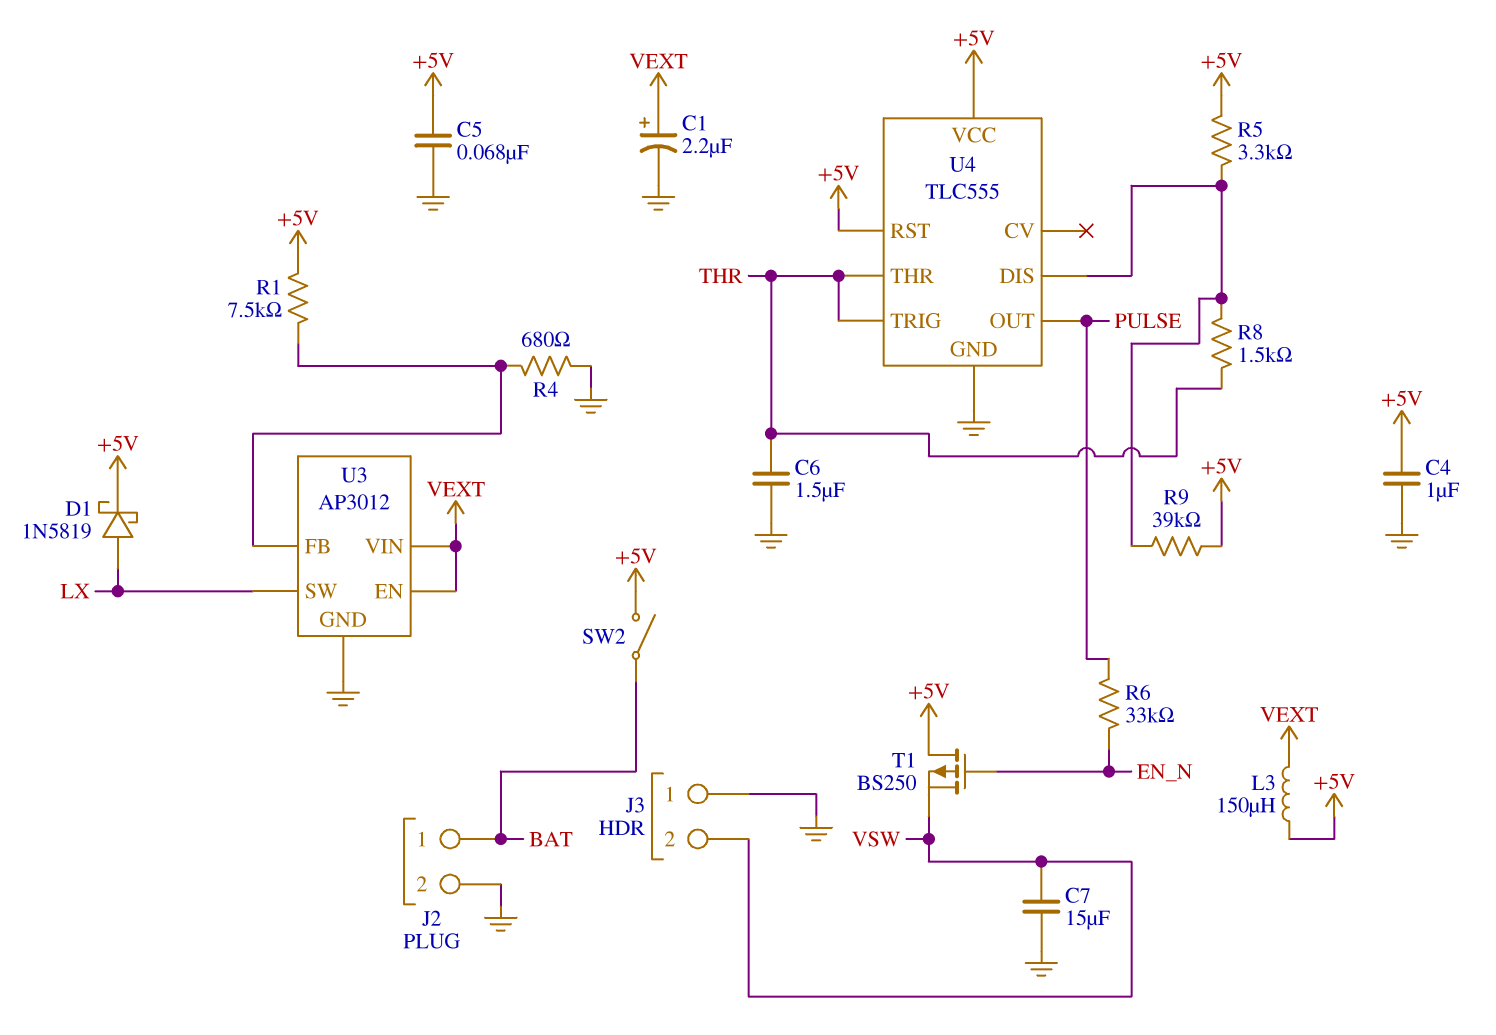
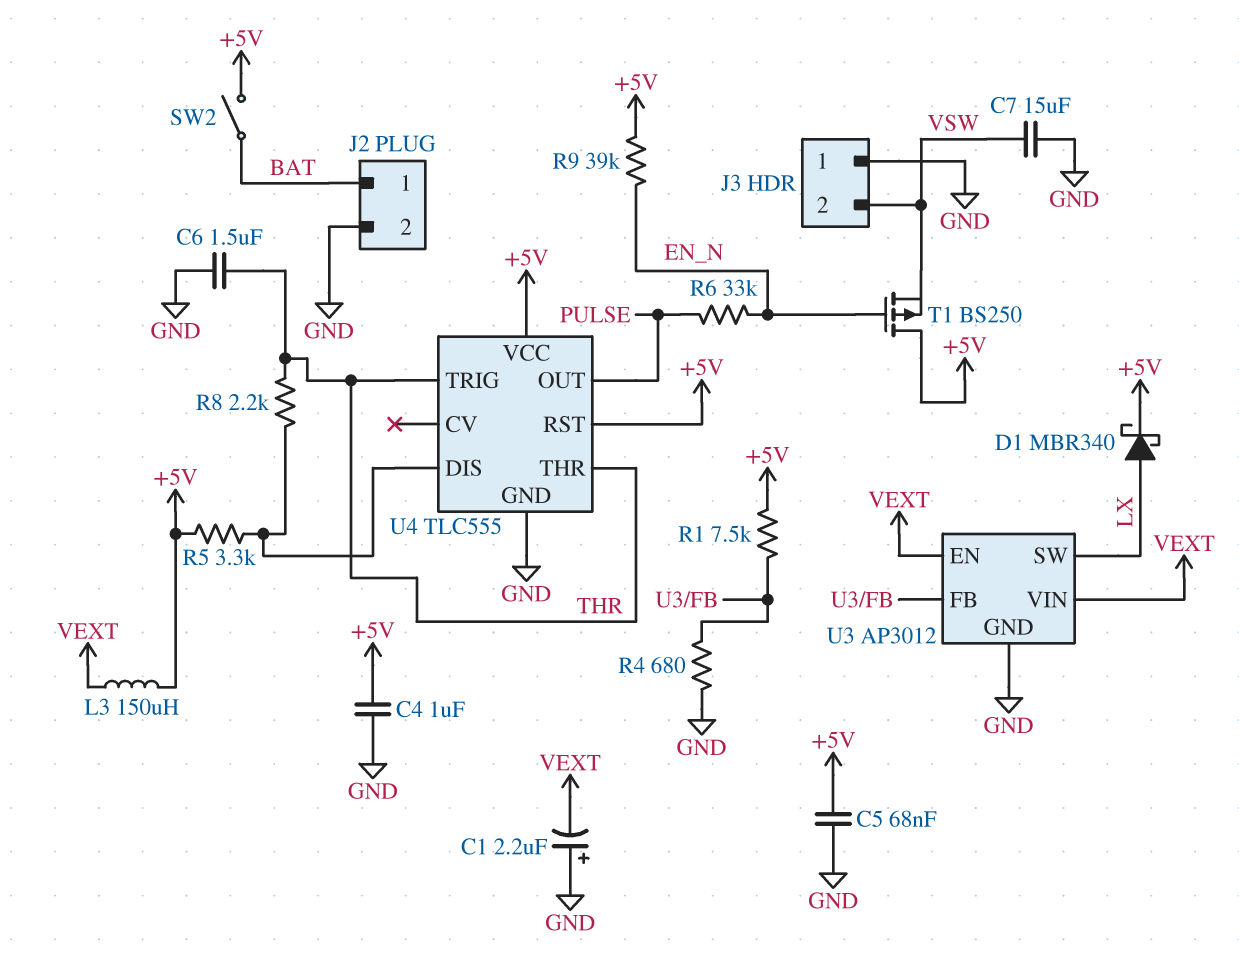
C1: 2.2uF (plus VEXT, minus GND) -> 2.2uF (plus GND, minus VEXT)
D1: schottky 1N5819 (A LX, K +5V) -> schottky MBR340 (A LX, K +5V)
R8: 1.5k (THR, U4/DIS) -> 2.2k (THR, U4/DIS)
R9: 39k (+5V, U4/DIS) -> 39k (+5V, EN_N)

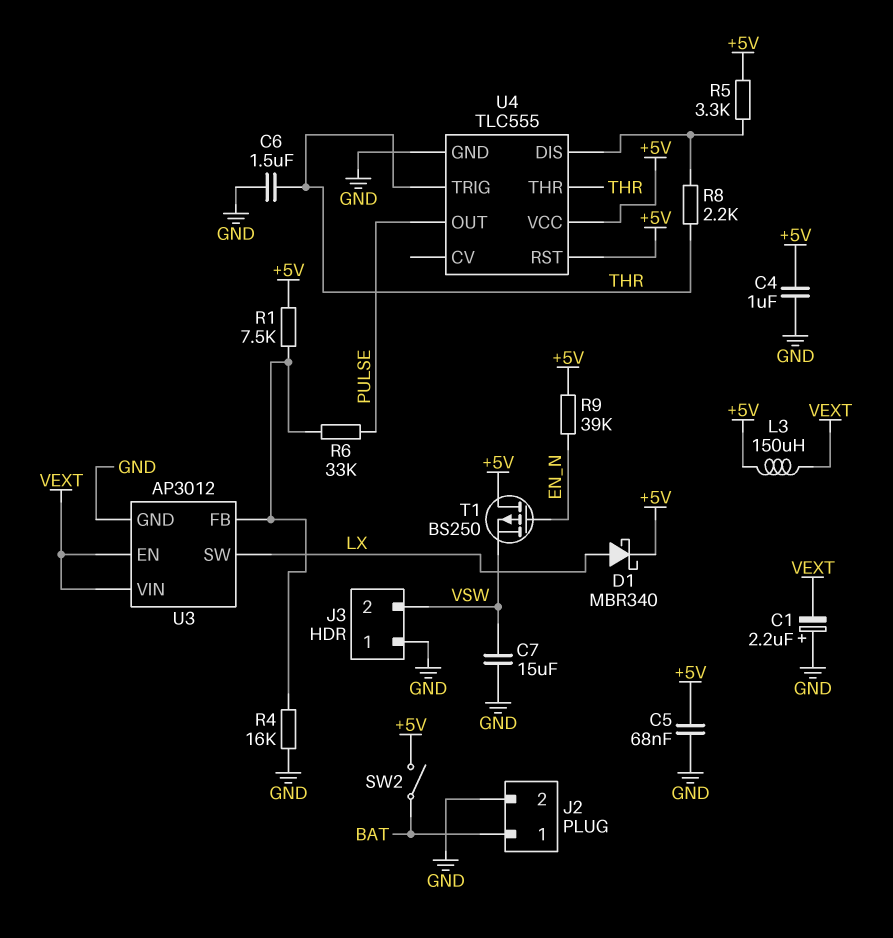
R4: 680 (GND, U3/FB) -> 16k (GND, U3/FB)
R6: 33k (EN_N, PULSE) -> 33k (PULSE, U3/FB)

